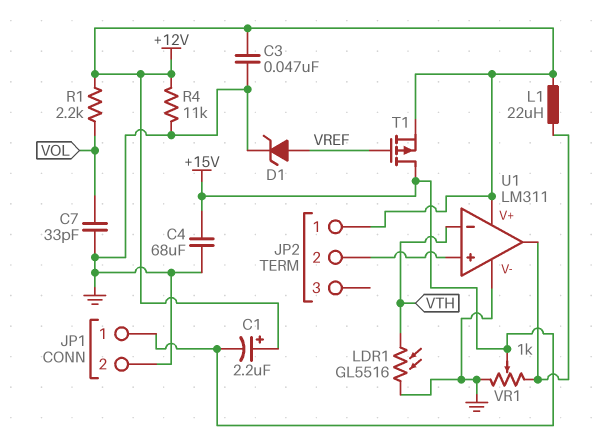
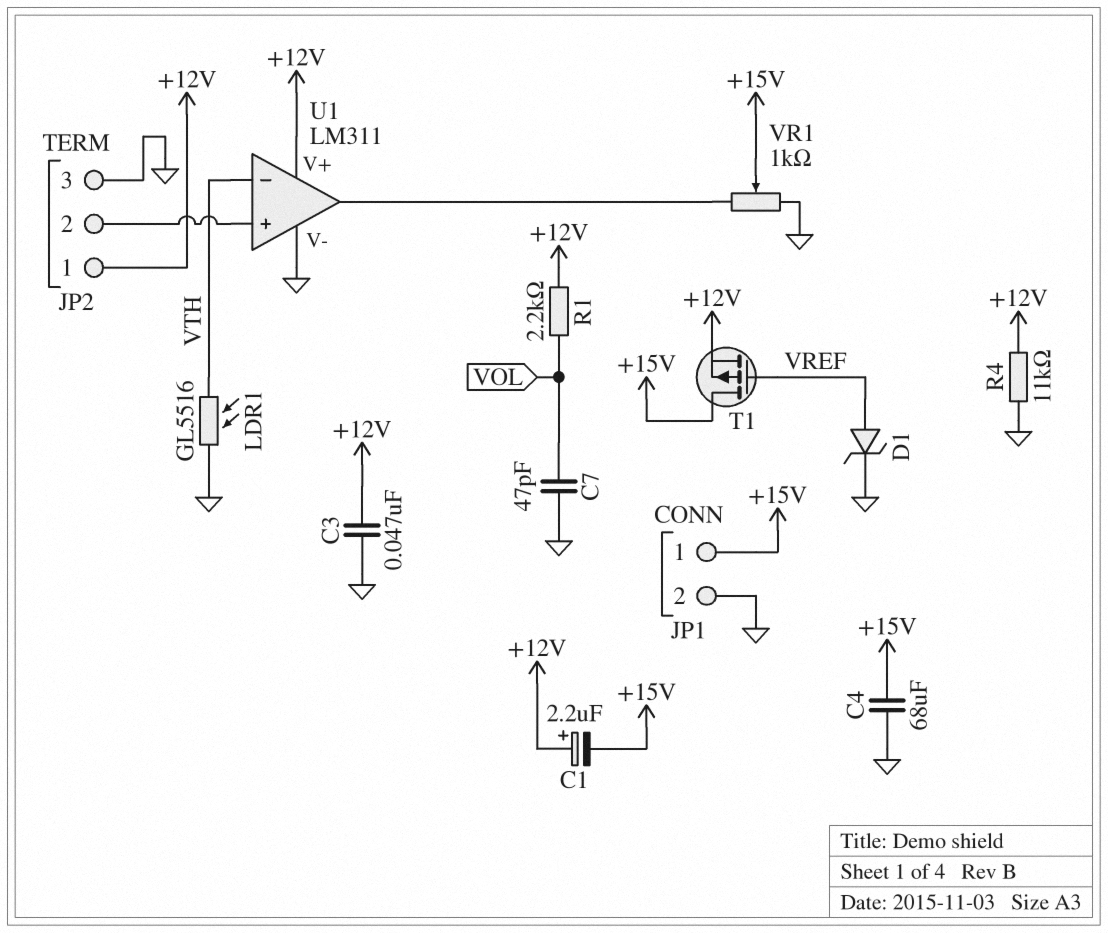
C7: 33pF (GND, VOL) -> 47pF (GND, VOL)
JP2 pin 3: none -> GND
L1: 22uH (+12V, U1/out) -> none

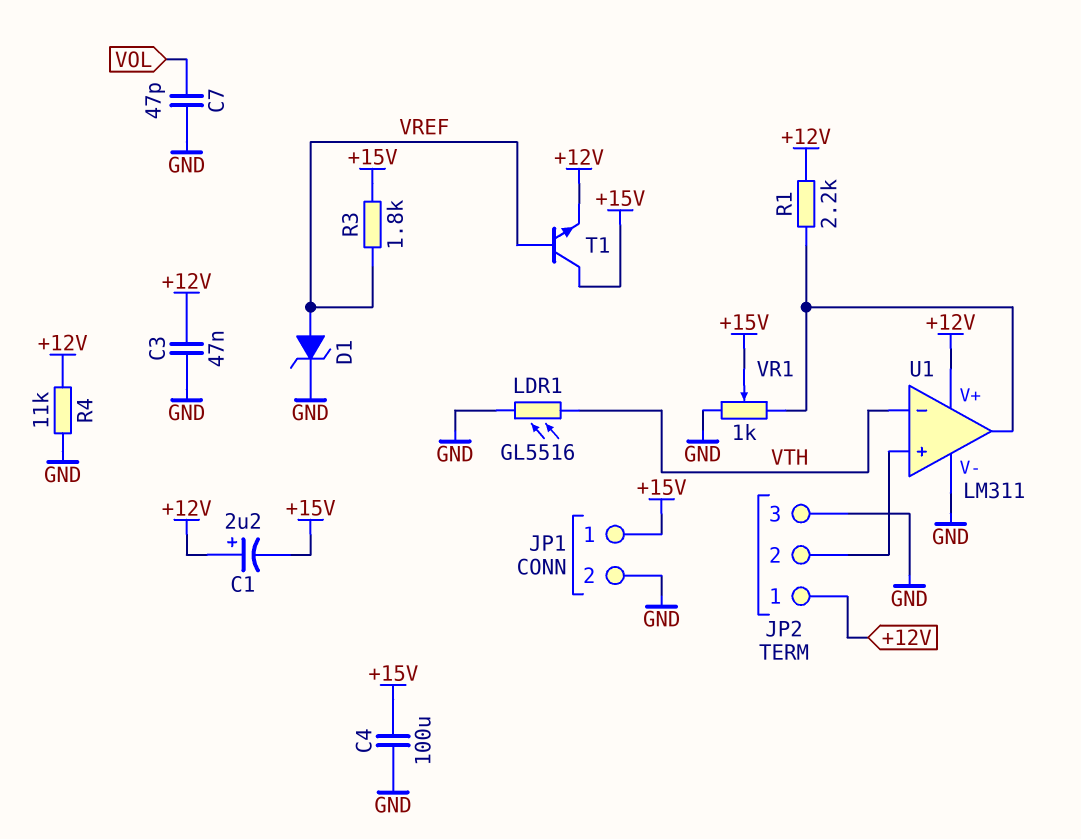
C4: 68uF (+15V, GND) -> 100uF (+15V, GND)
R1: 2.2k (+12V, VOL) -> 2.2k (+12V, U1/out)
R3: none -> 1.8k (+15V, VREF)
T1: PMOS (G VREF, D +15V, S +12V) -> NPN (B VREF, C +15V, E +12V)

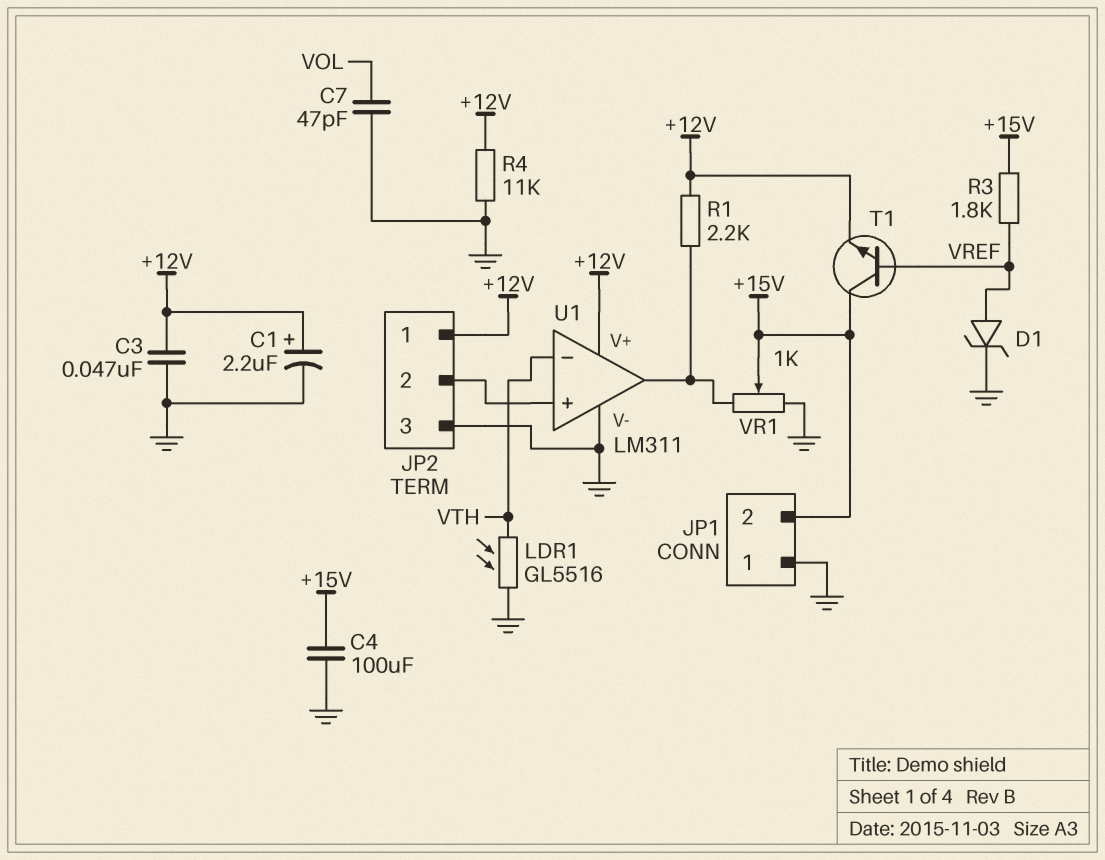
C1: 2.2uF (plus +12V, minus +15V) -> 2.2uF (plus +12V, minus GND)
JP1 pin 1: +15V -> GND
JP1 pin 2: GND -> +15V

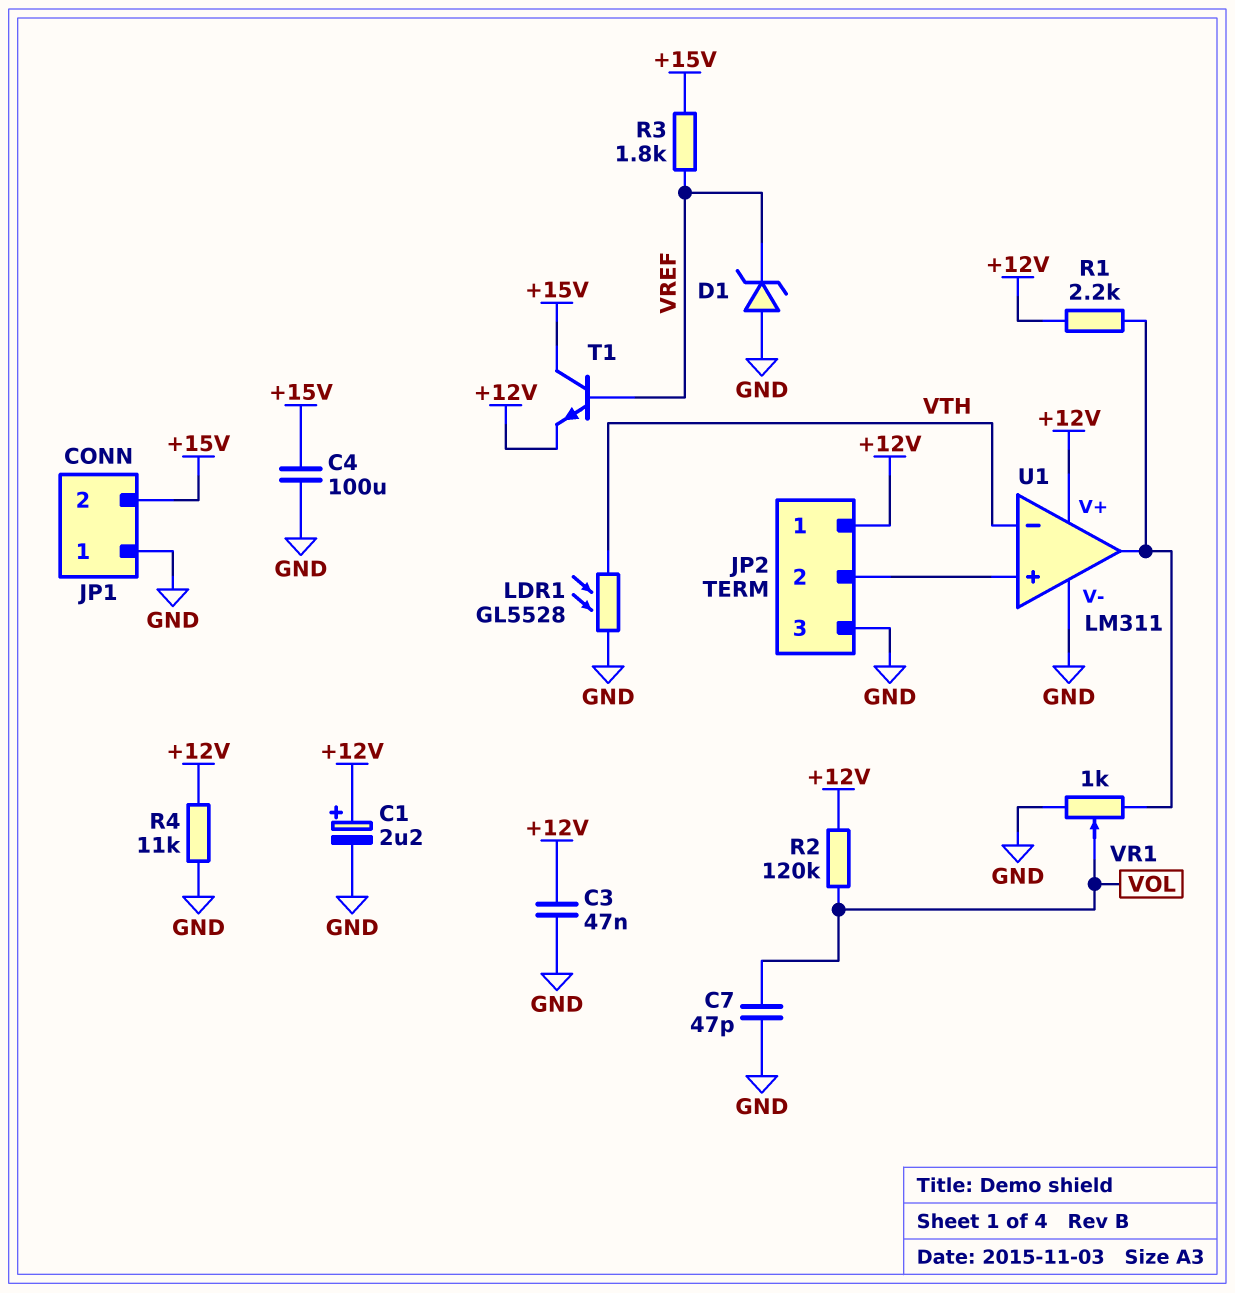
D1: zener (A VREF, K GND) -> zener (A GND, K VREF)
LDR1: GL5516 (GND, VTH) -> GL5528 (GND, VTH)
R2: none -> 120k (+12V, VOL)
VR1: 1k (GND, U1/out, wiper +15V) -> 1k (GND, U1/out, wiper VOL)

